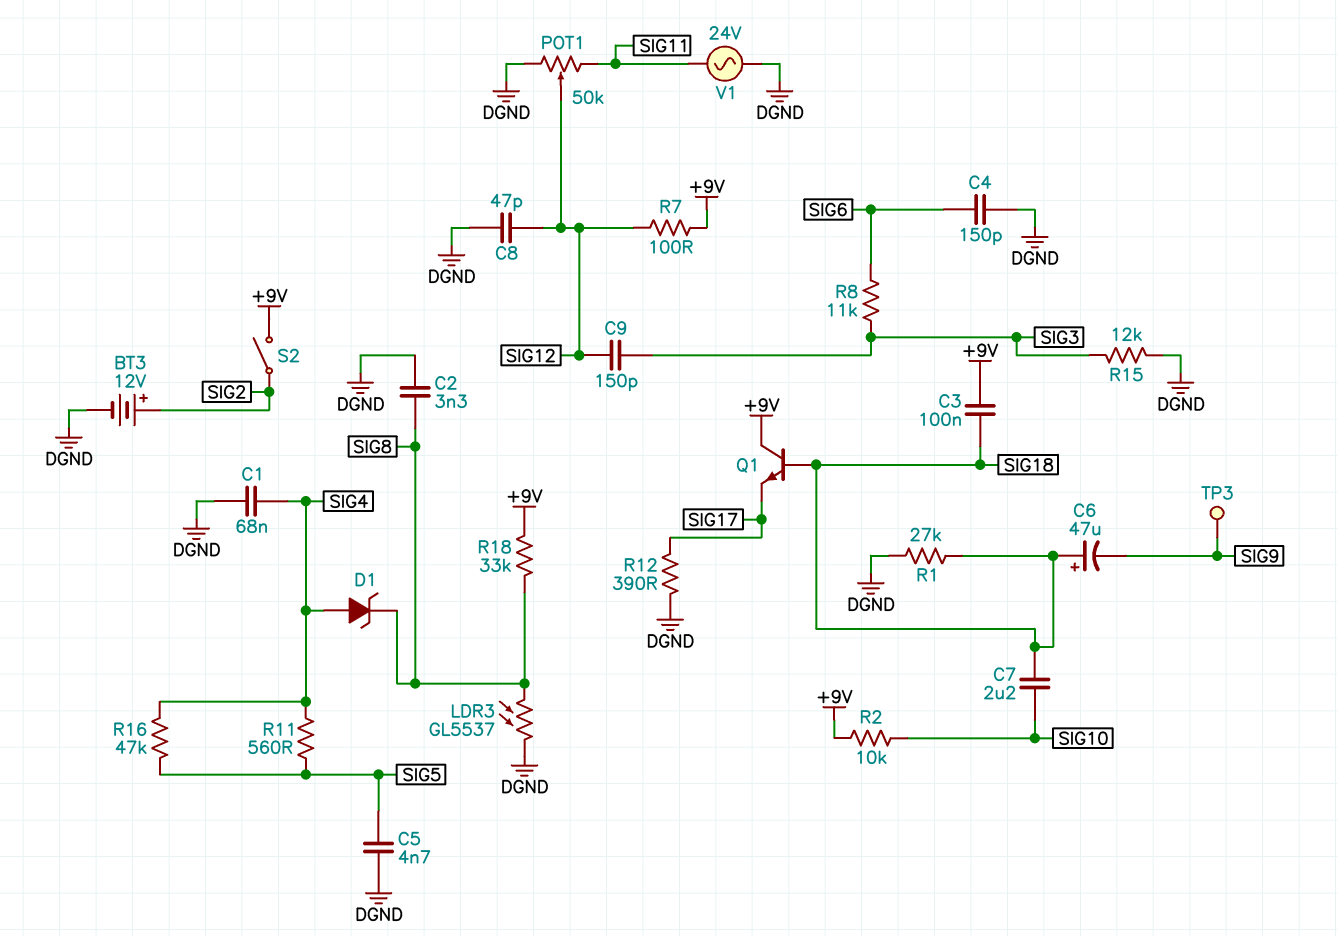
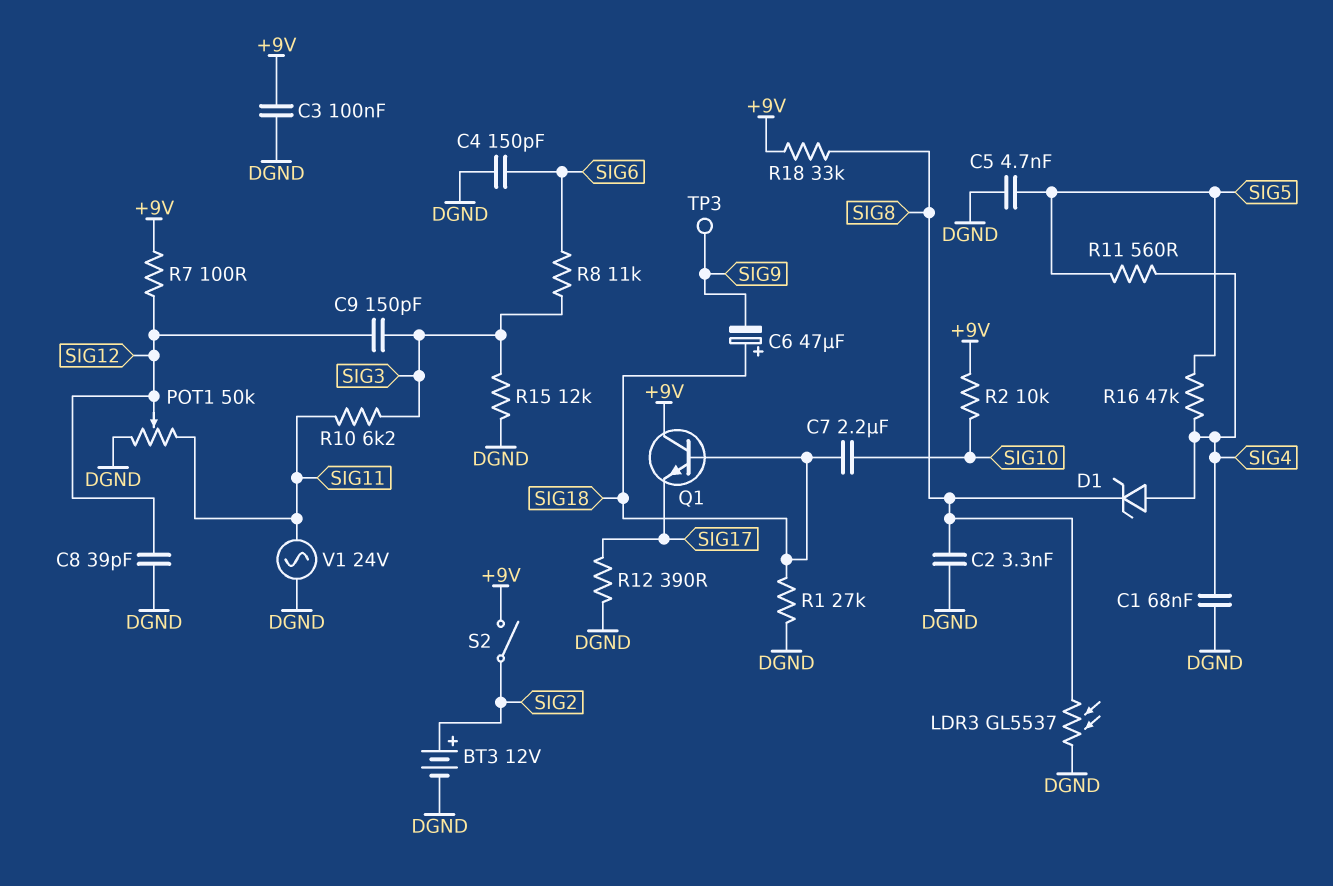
C3: 100nF (+9V, SIG18) -> 100nF (+9V, DGND)
C8: 47pF (DGND, SIG12) -> 39pF (DGND, SIG12)
R10: none -> 6.2k (SIG3, SIG11)

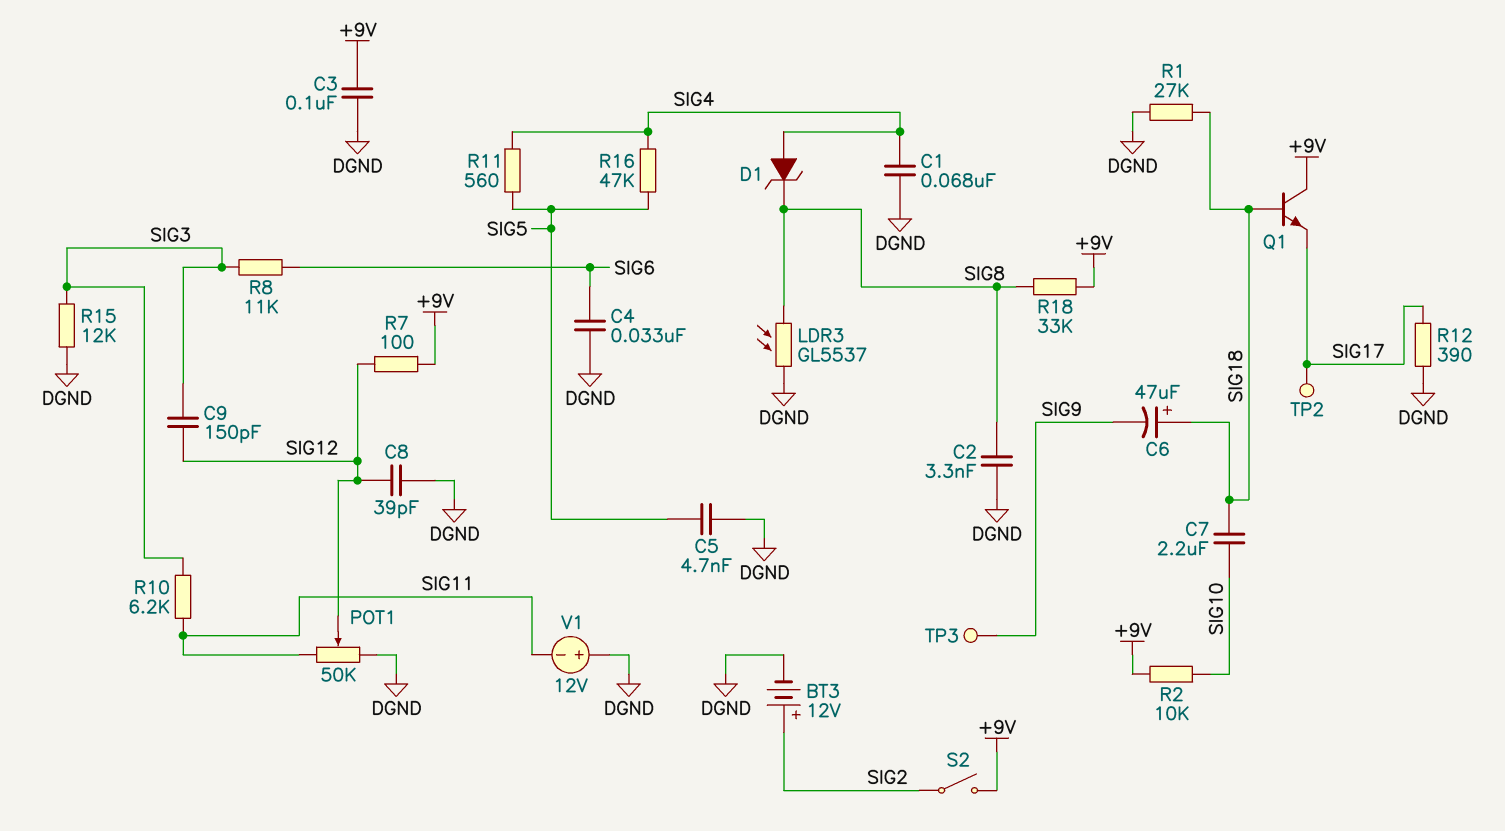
C4: 150pF (DGND, SIG6) -> 33nF (DGND, SIG6)
TP2: none -> test point (SIG17)
V1: AC 24V (DGND, SIG11) -> 12V (plus DGND, minus SIG11)

